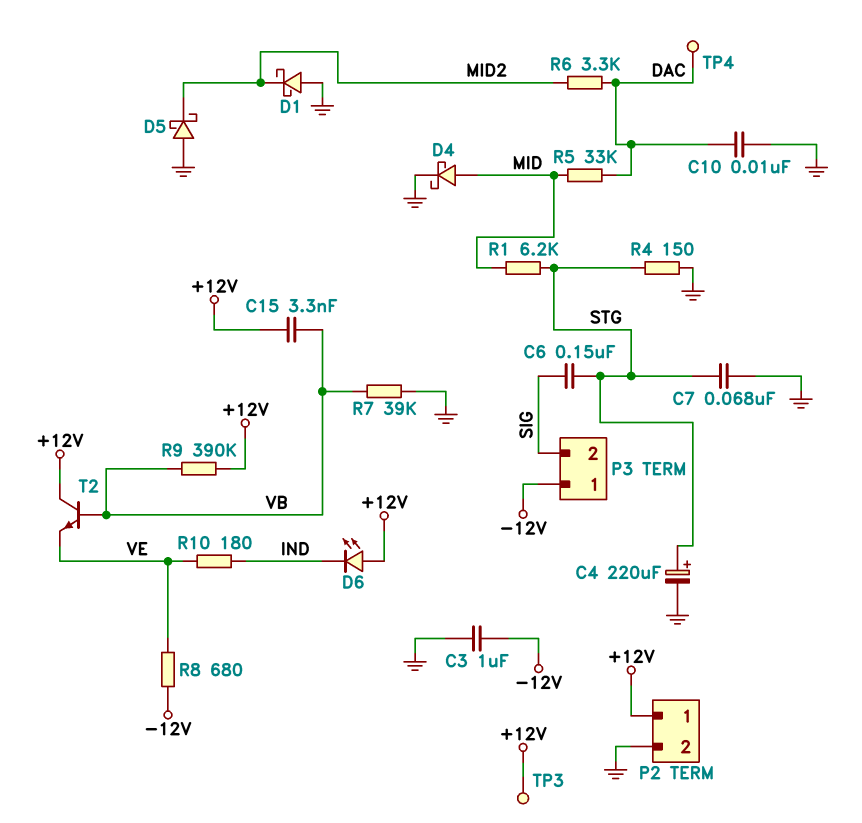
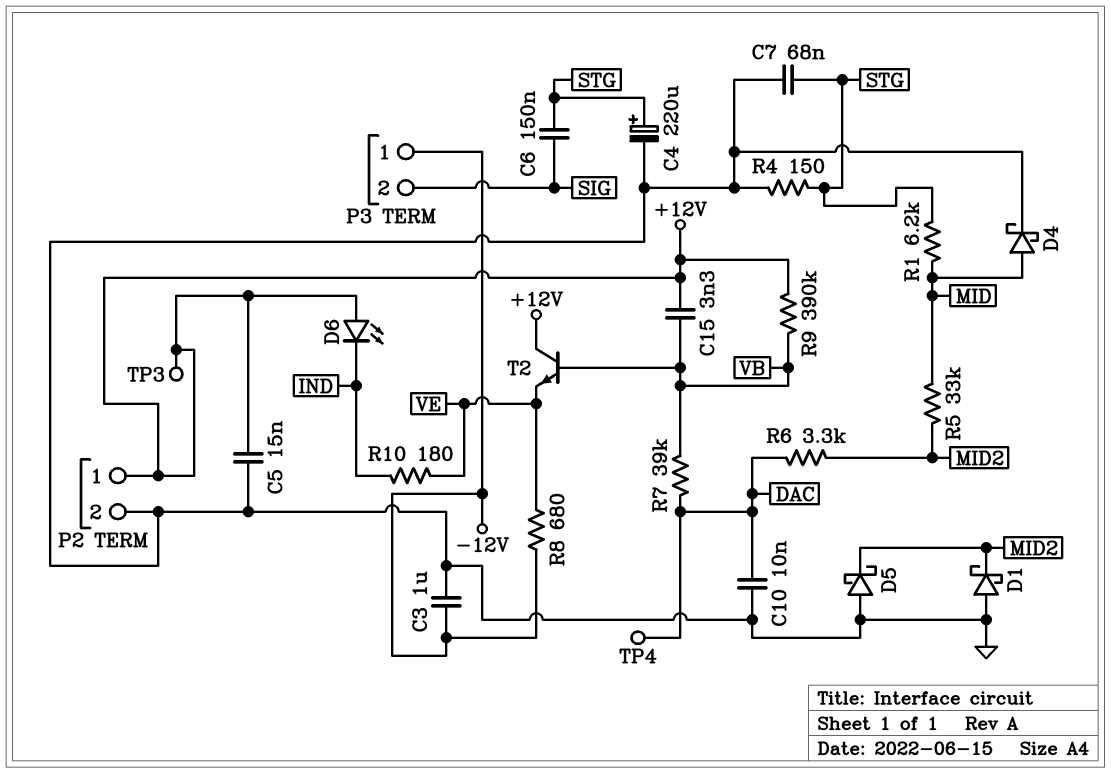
C5: none -> 15nF (+12V, GND)
R5: 33k (DAC, MID) -> 33k (MID, MID2)
R7: 39k (GND, VB) -> 39k (DAC, VB)

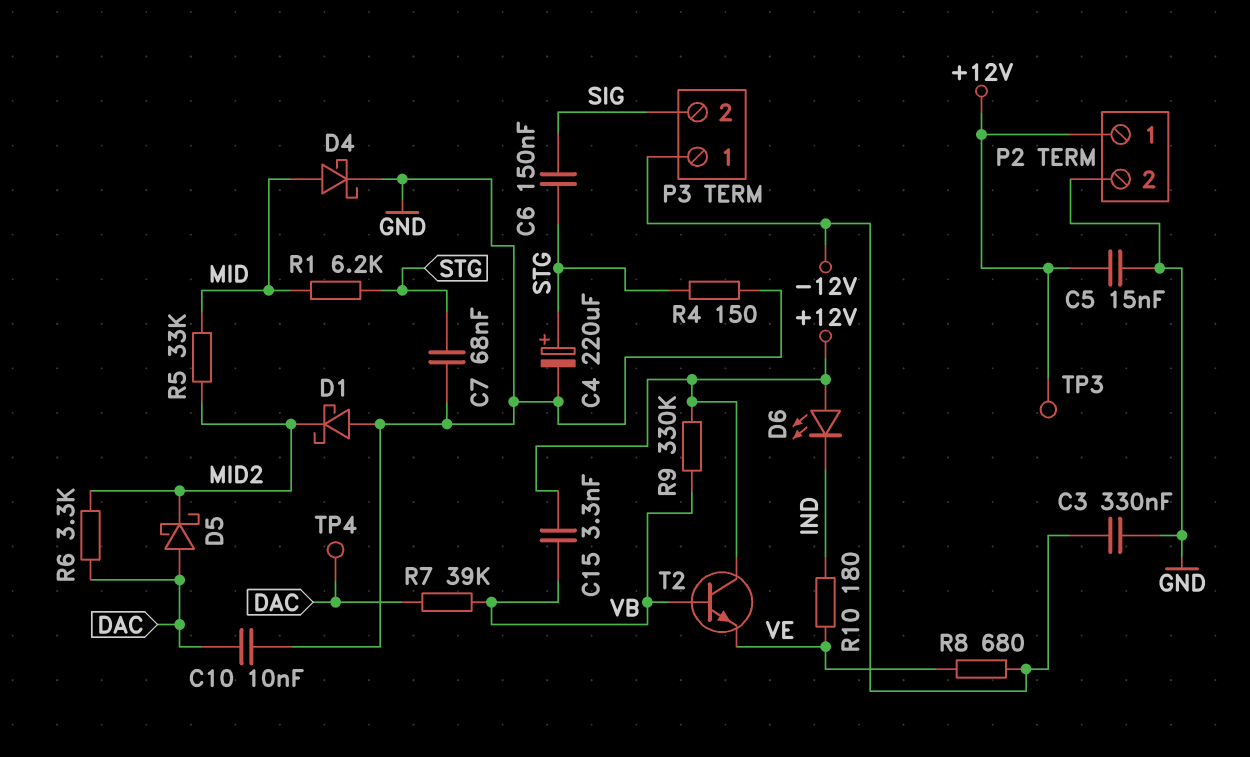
C3: 1uF (-12V, GND) -> 330nF (-12V, GND)
D5: schottky (A GND, K MID2) -> schottky (A DAC, K MID2)
R9: 390k (+12V, VB) -> 330k (+12V, VB)

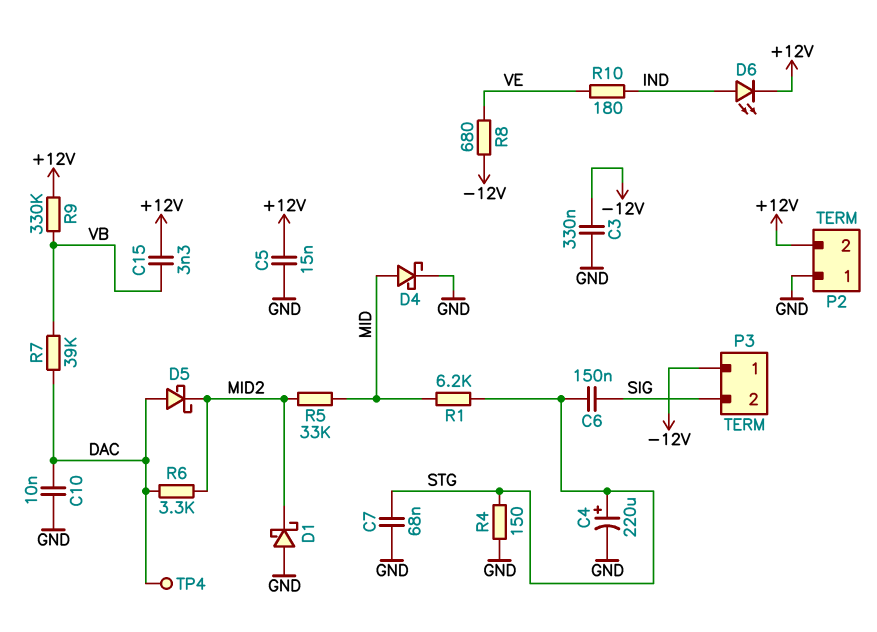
D6: LED (A +12V, K IND) -> LED (A IND, K +12V)
P2 pin 1: +12V -> GND
P2 pin 2: GND -> +12V
T2: NPN (B VB, C +12V, E VE) -> none
TP3: test point (+12V) -> none

